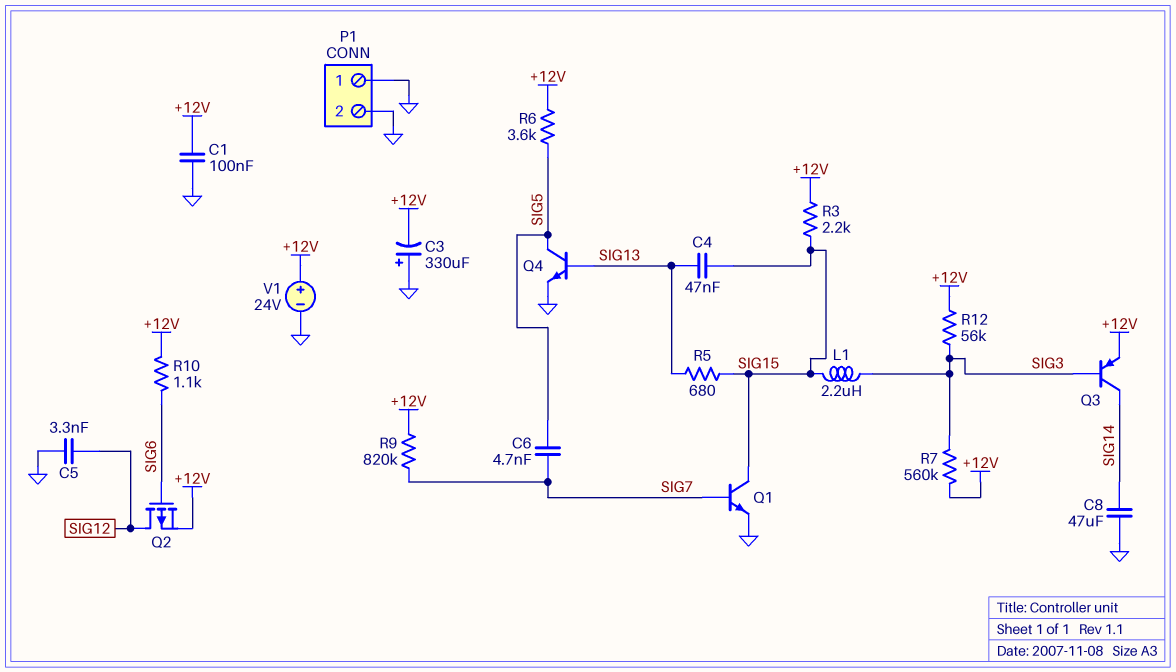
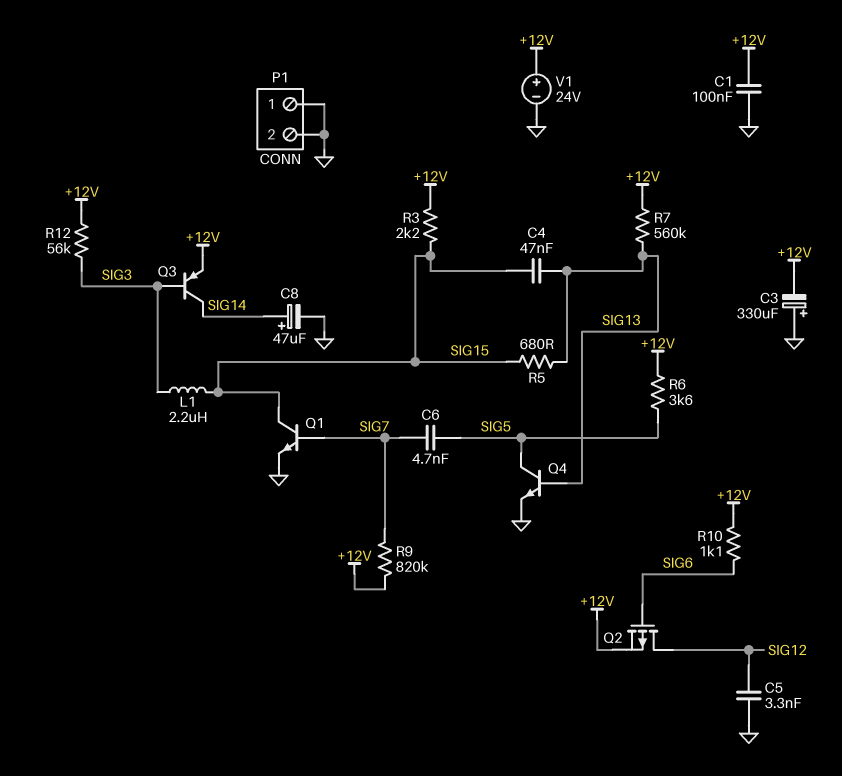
C8: 47uF (GND, SIG14) -> 47uF (plus SIG14, minus GND)
R7: 560k (+12V, SIG3) -> 560k (+12V, SIG13)

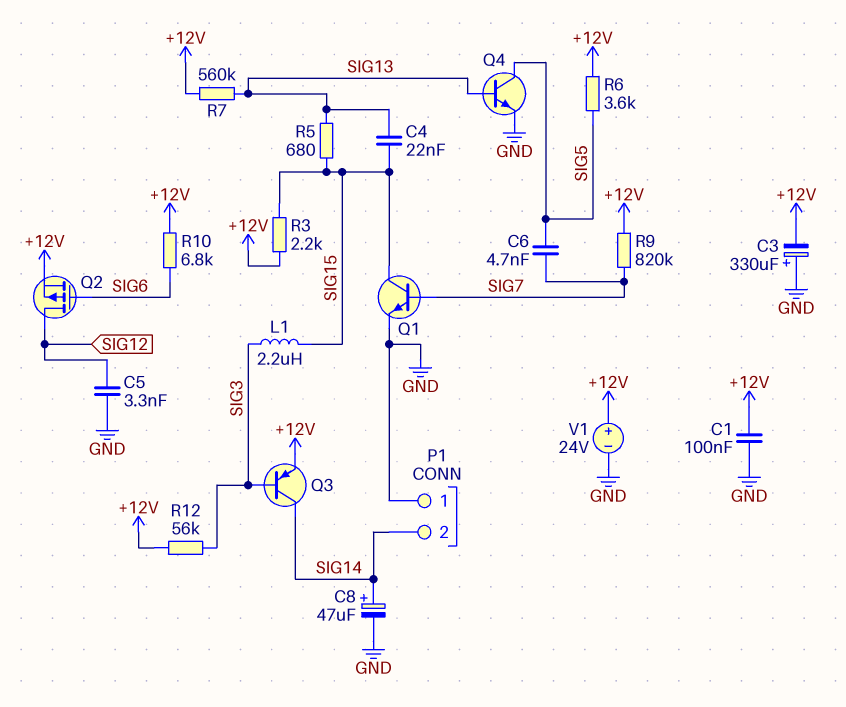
C4: 47nF (SIG13, SIG15) -> 22nF (SIG13, SIG15)
P1 pin 2: GND -> SIG14
R10: 1.1k (+12V, SIG6) -> 6.8k (+12V, SIG6)

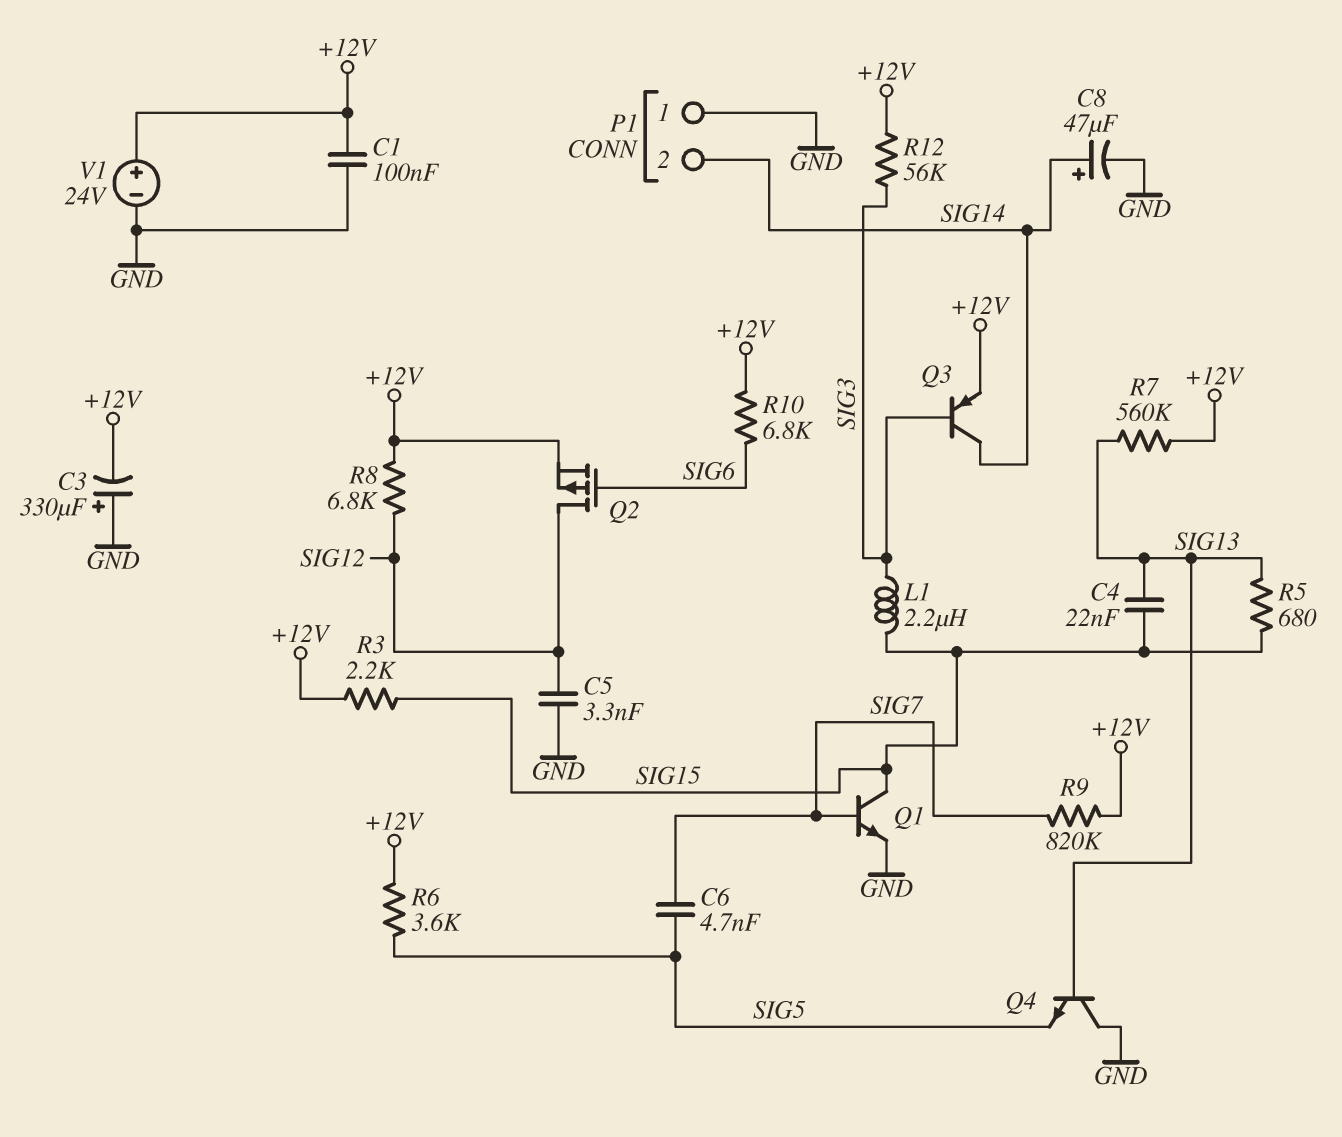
Q4: NPN (B SIG13, C SIG5, E GND) -> NPN (B SIG13, C GND, E SIG5)
R8: none -> 6.8k (+12V, SIG12)

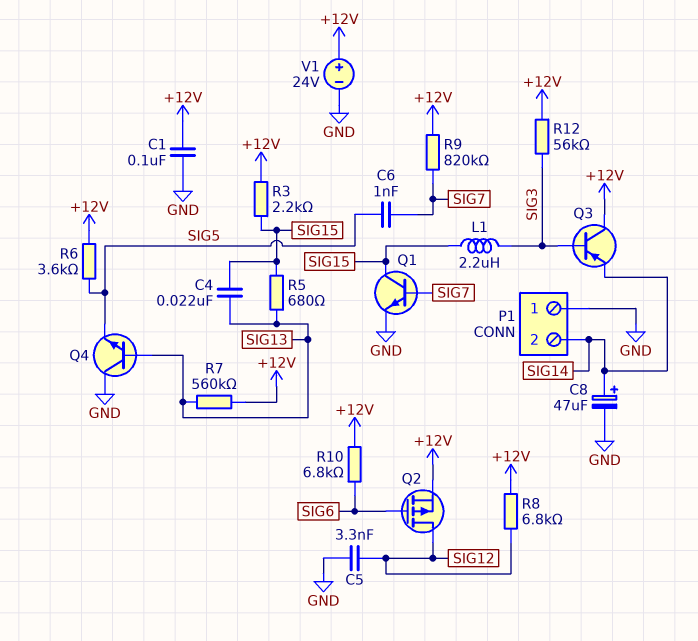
C3: 330uF (plus GND, minus +12V) -> none
C6: 4.7nF (SIG5, SIG7) -> 1nF (SIG5, SIG7)
Q3: PNP (B SIG3, C SIG14, E +12V) -> PNP (B SIG3, C +12V, E SIG14)

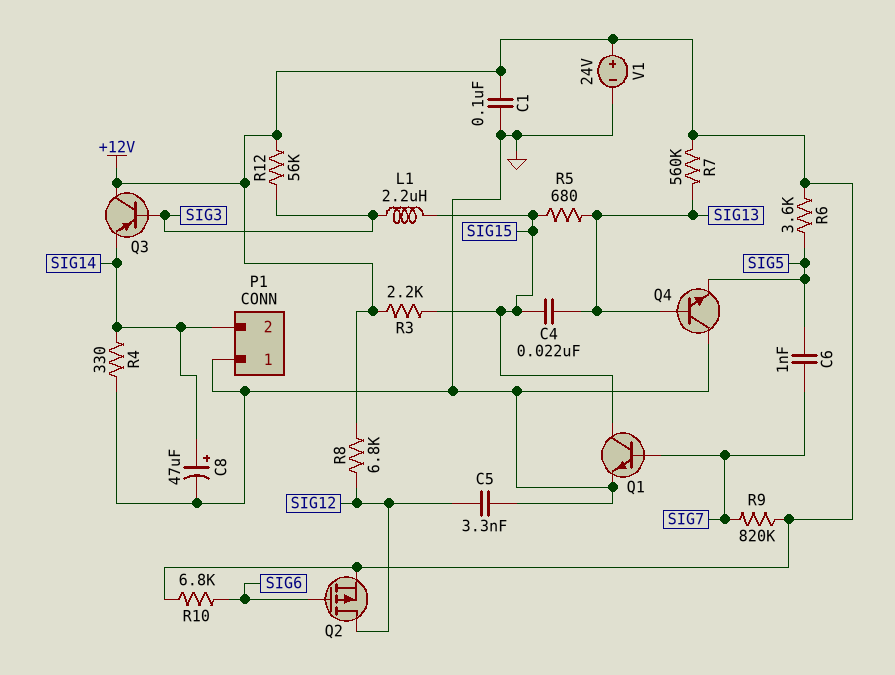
R4: none -> 330 (GND, SIG14)

